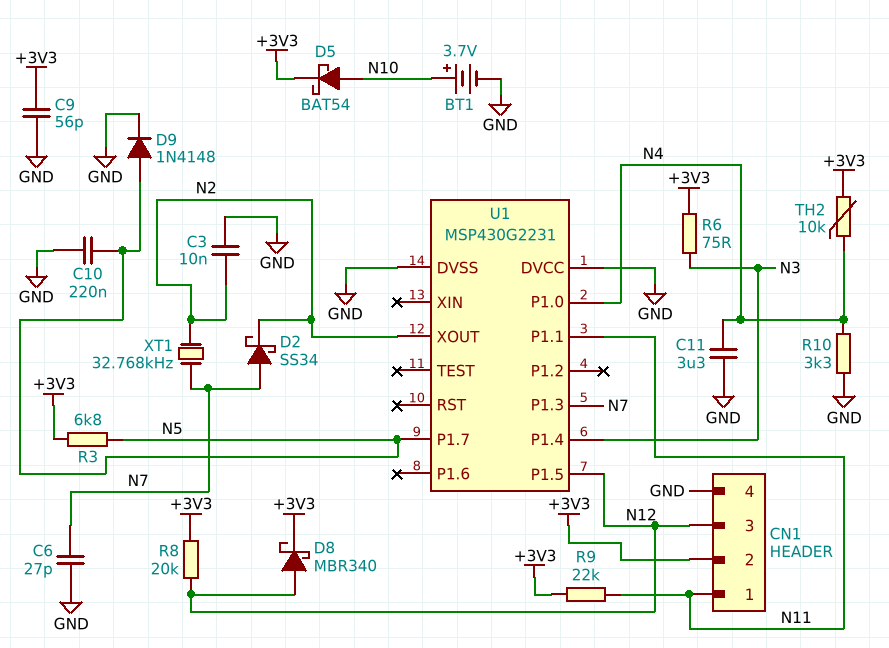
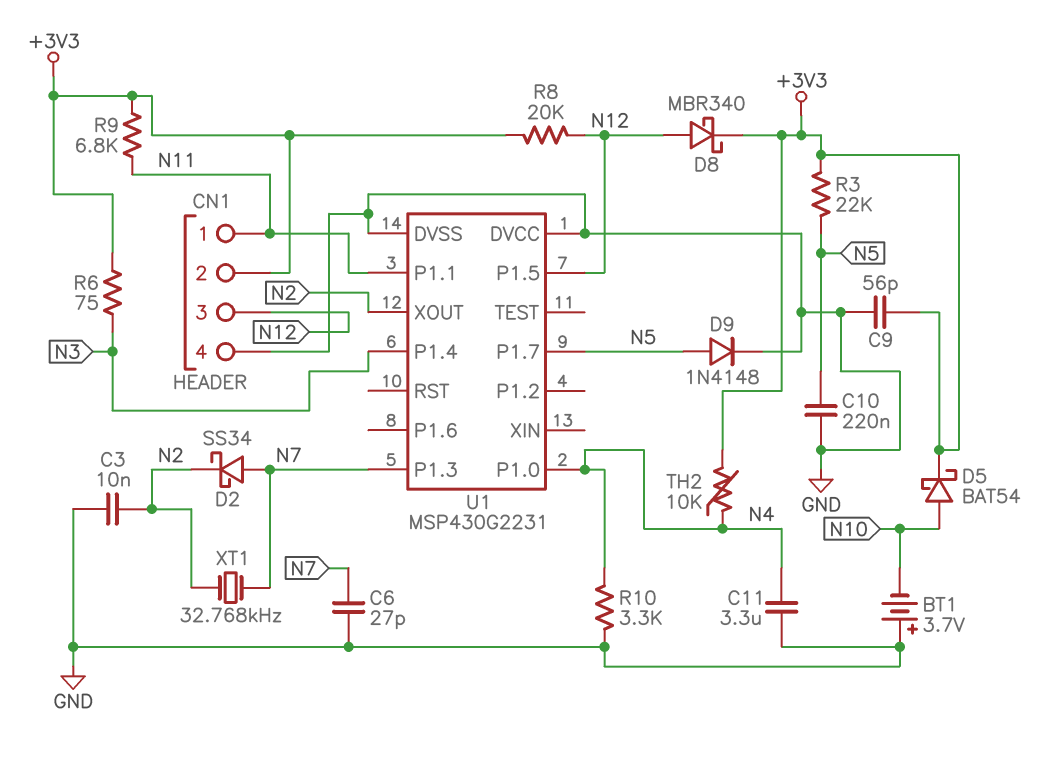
BT1: 3.7V (plus N10, minus GND) -> 3.7V (plus GND, minus N10)
R3: 6.8k (+3V3, N5) -> 22k (+3V3, N5)
R9: 22k (+3V3, N11) -> 6.8k (+3V3, N11)

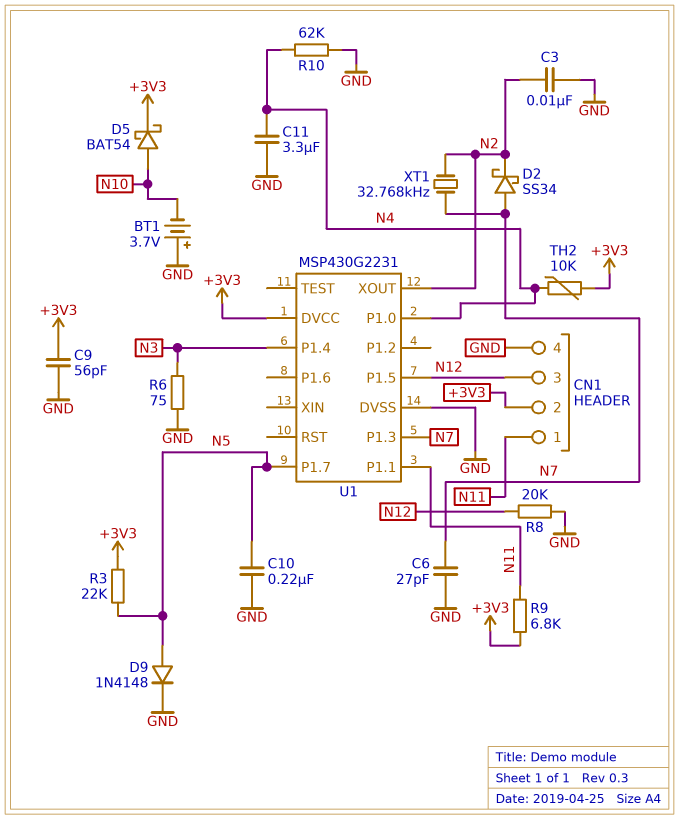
D8: schottky MBR340 (A N12, K +3V3) -> none
R6: 75 (+3V3, N3) -> 75 (GND, N3)
R8: 20k (+3V3, N12) -> 20k (GND, N12)
R10: 3.3k (GND, N4) -> 62k (GND, N4)
U1 pin DVCC: GND -> +3V3

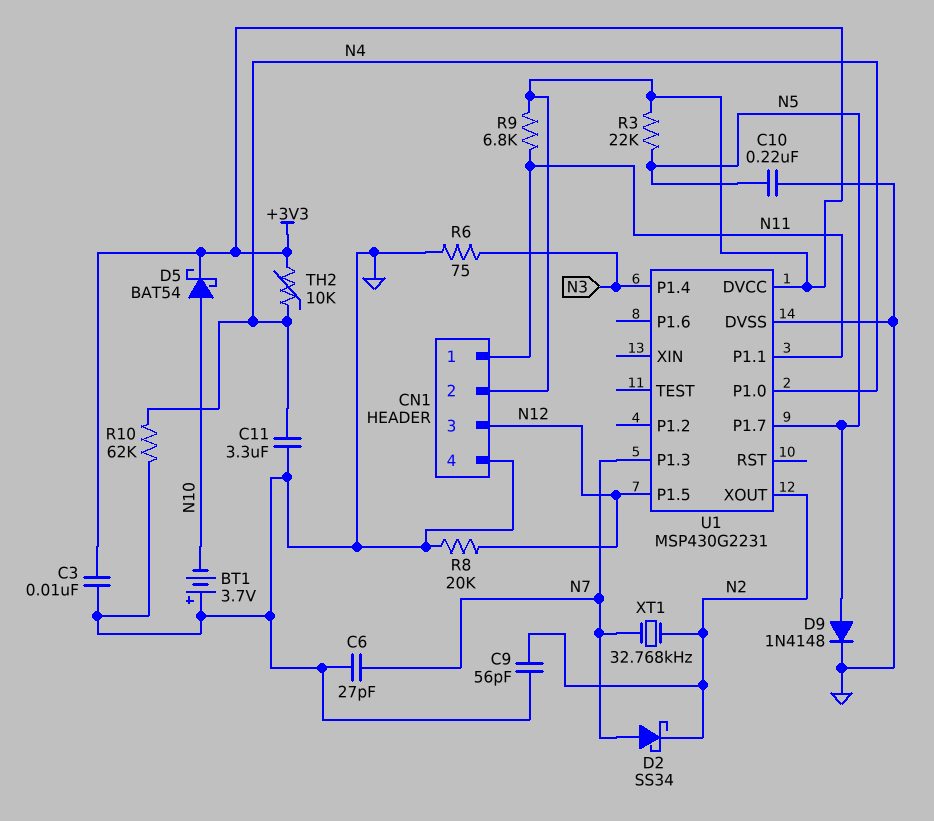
C3: 10nF (GND, N2) -> 10nF (+3V3, GND)
C9: 56pF (+3V3, GND) -> 56pF (GND, N2)

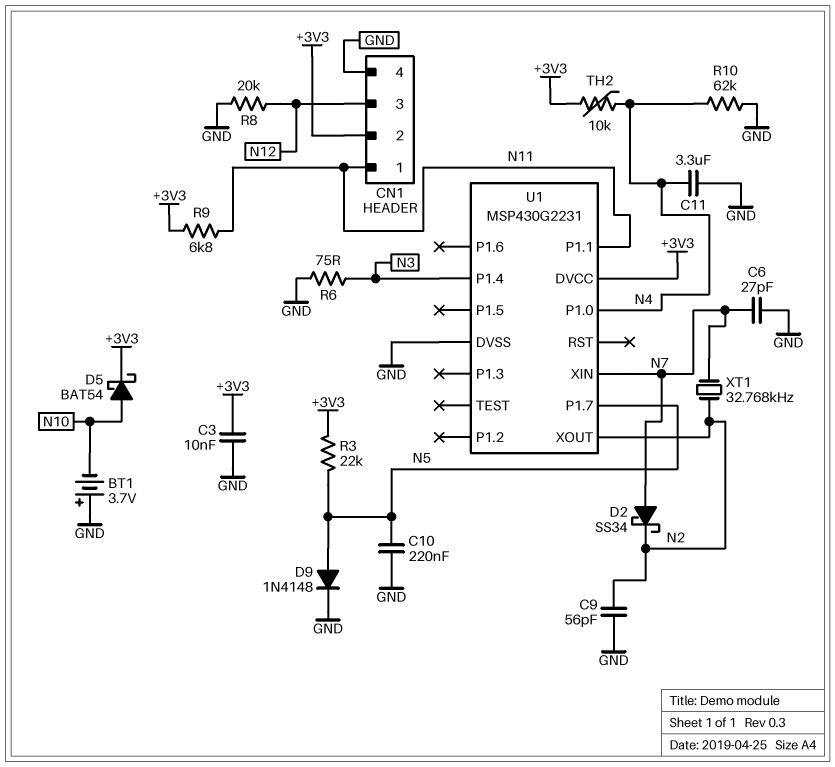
U1 pin P1.3: N7 -> none
U1 pin P1.5: N12 -> none
U1 pin XIN: none -> N7

